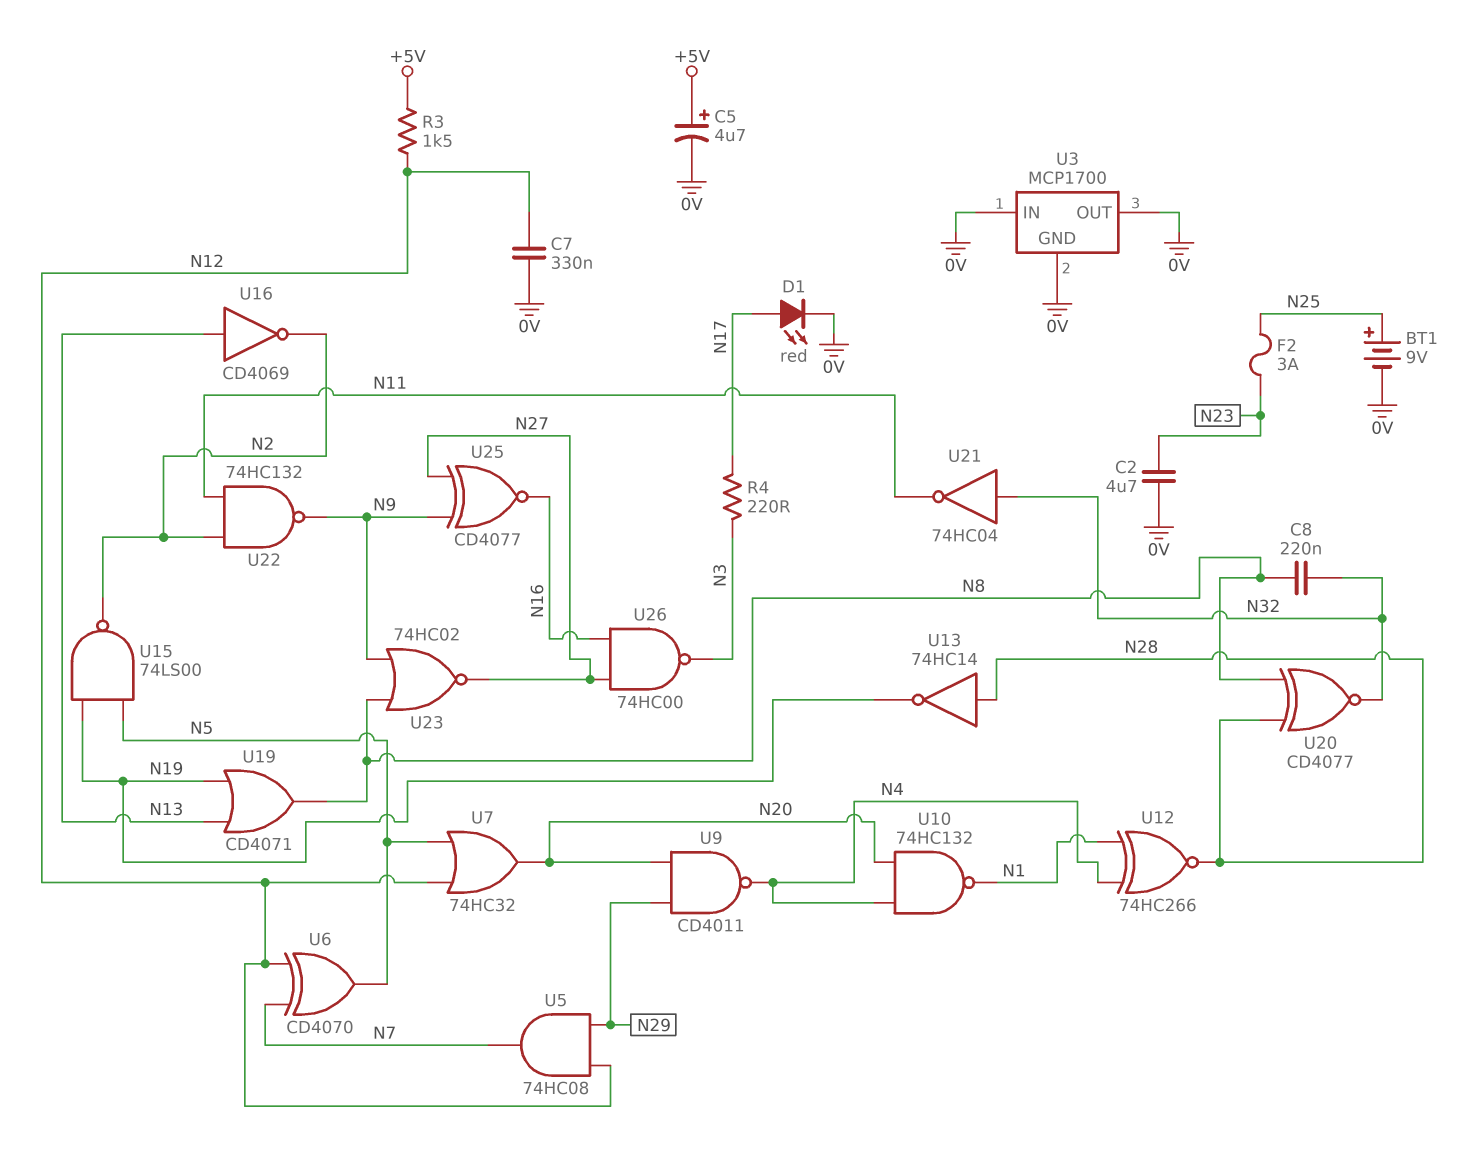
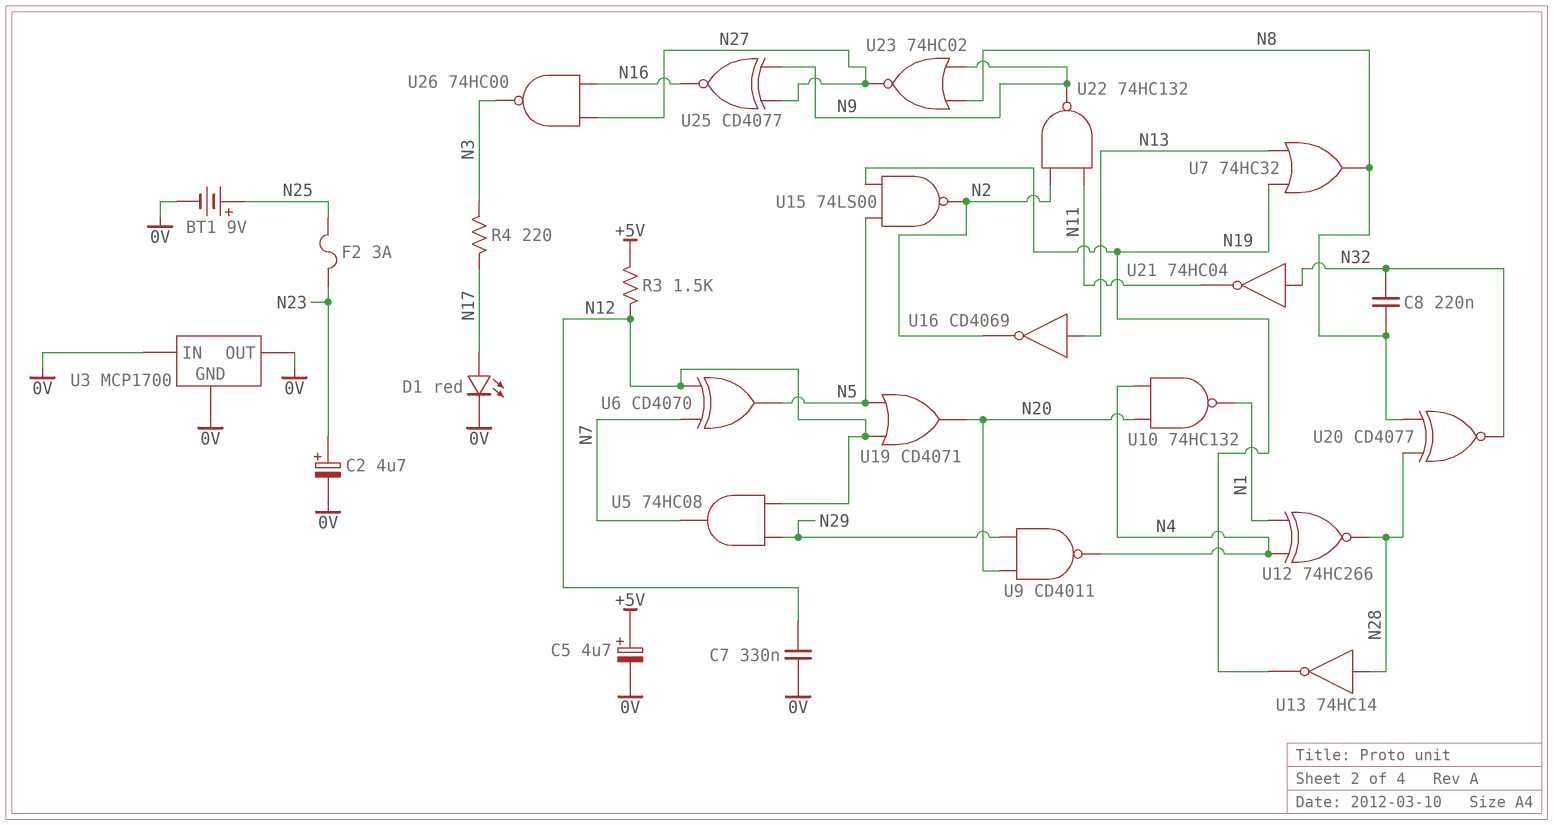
C2: 4.7uF (0V, N23) -> 4.7uF (plus N23, minus 0V)
U7: OR 74HC32 (in N5, in N12, out N20) -> OR 74HC32 (in N13, in N19, out N8)
U19: OR CD4071 (in N13, in N19, out N8) -> OR CD4071 (in N5, in N12, out N20)

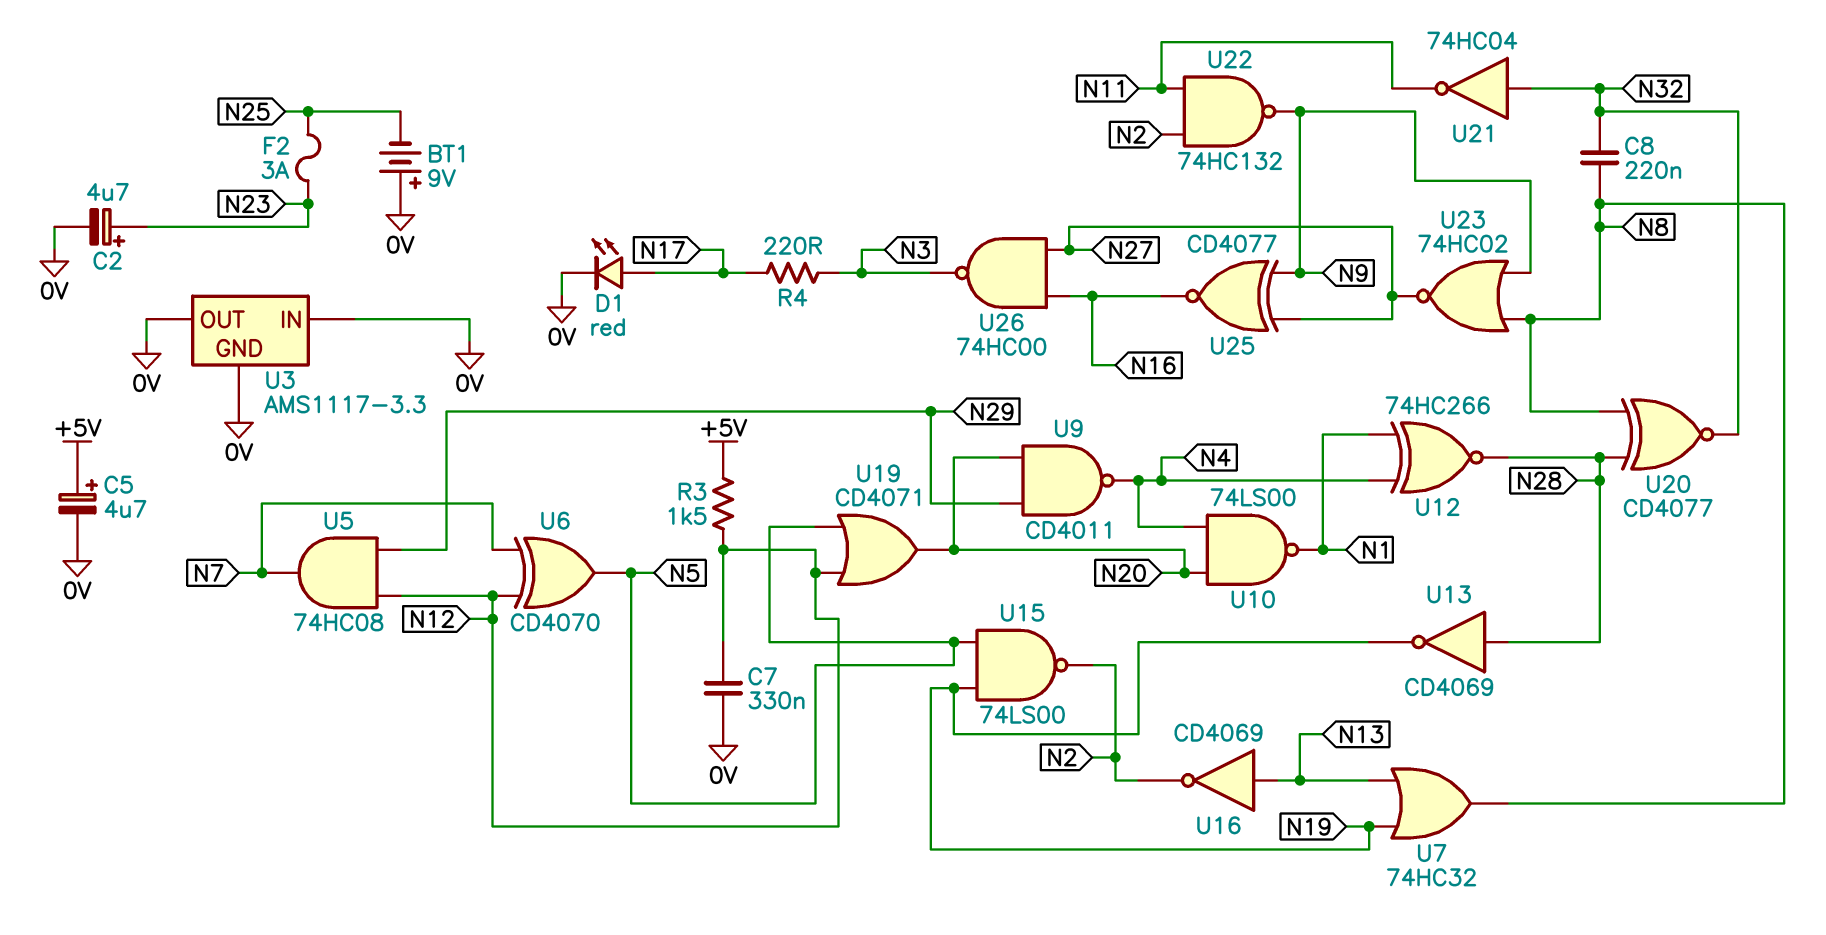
BT1: 9V (plus N25, minus 0V) -> 9V (plus 0V, minus N25)
U3: MCP1700 -> AMS1117-3.3
U10: NAND 74HC132 (in N4, in N20, out N1) -> NAND 74LS00 (in N4, in N20, out N1)
U13: NOT 74HC14 (in N28, out N19) -> NOT CD4069 (in N28, out N19)

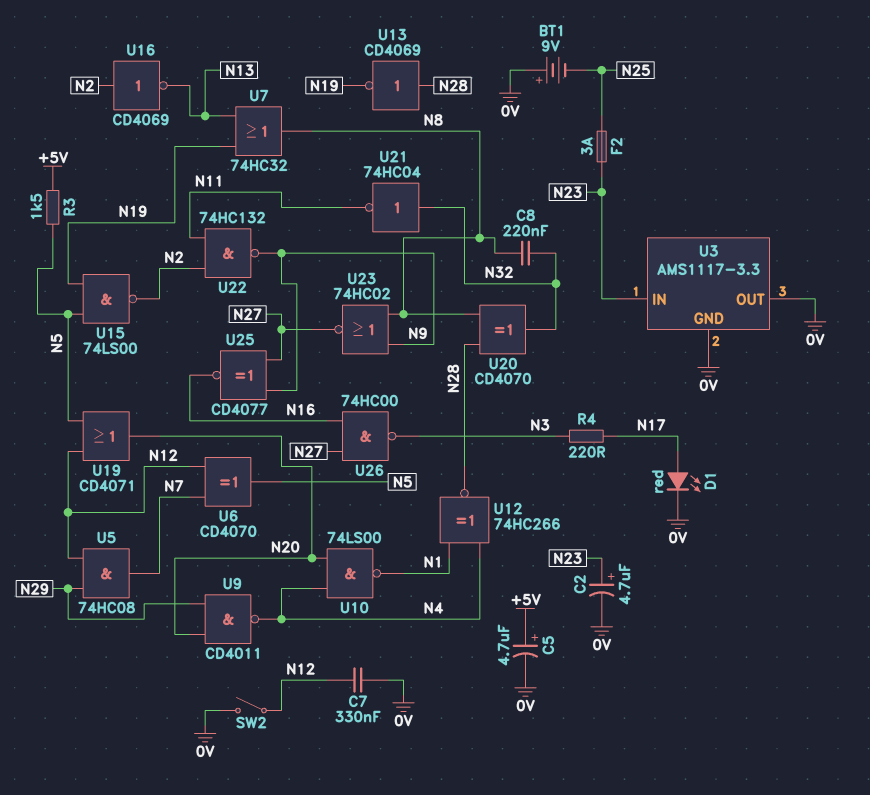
R3: 1.5k (+5V, N12) -> 1.5k (+5V, N5)
SW2: none -> switch (0V, N12)
U3 pin IN: 0V -> N23
U16: NOT CD4069 (in N13, out N2) -> NOT CD4069 (in N2, out N13)
U20: XNOR CD4077 (in N8, in N28, out N32) -> XOR CD4070 (in N8, in N28, out N32)

